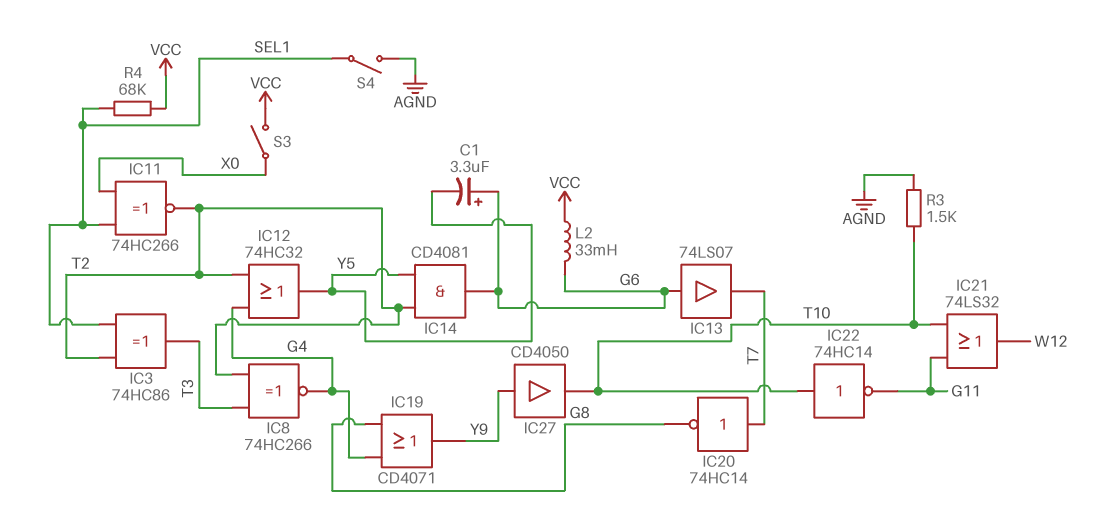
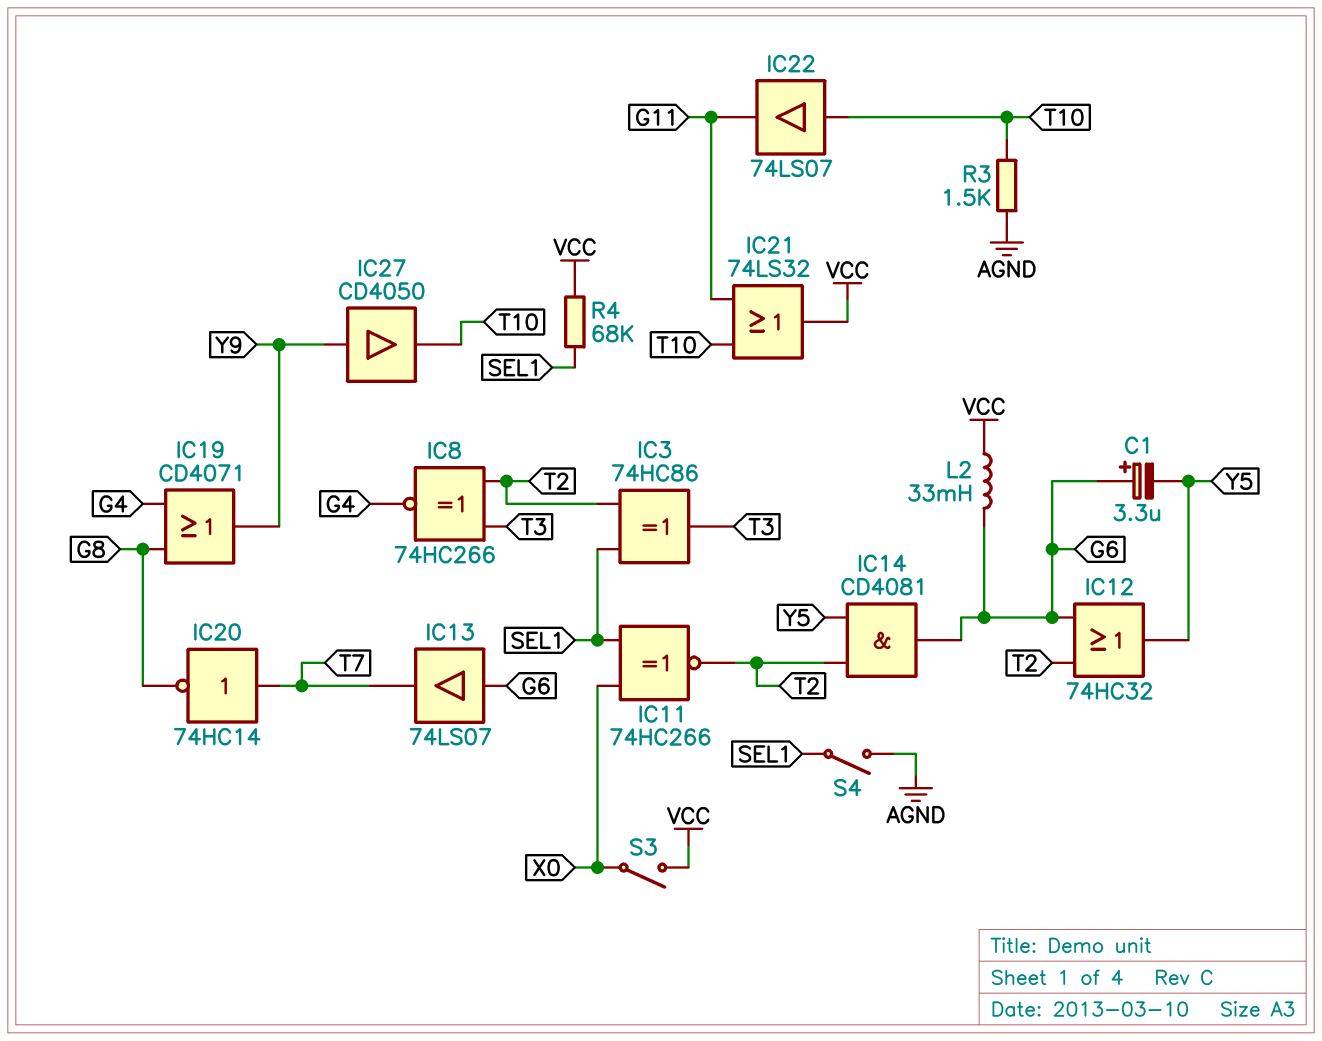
IC12: OR 74HC32 (in G4, in T2, out Y5) -> OR 74HC32 (in G6, in T2, out Y5)
IC21: OR 74LS32 (in G11, in T10, out W12) -> OR 74LS32 (in G11, in T10, out VCC)
IC22: NOT 74HC14 (in T10, out G11) -> buffer 74LS07 (in T10, out G11)

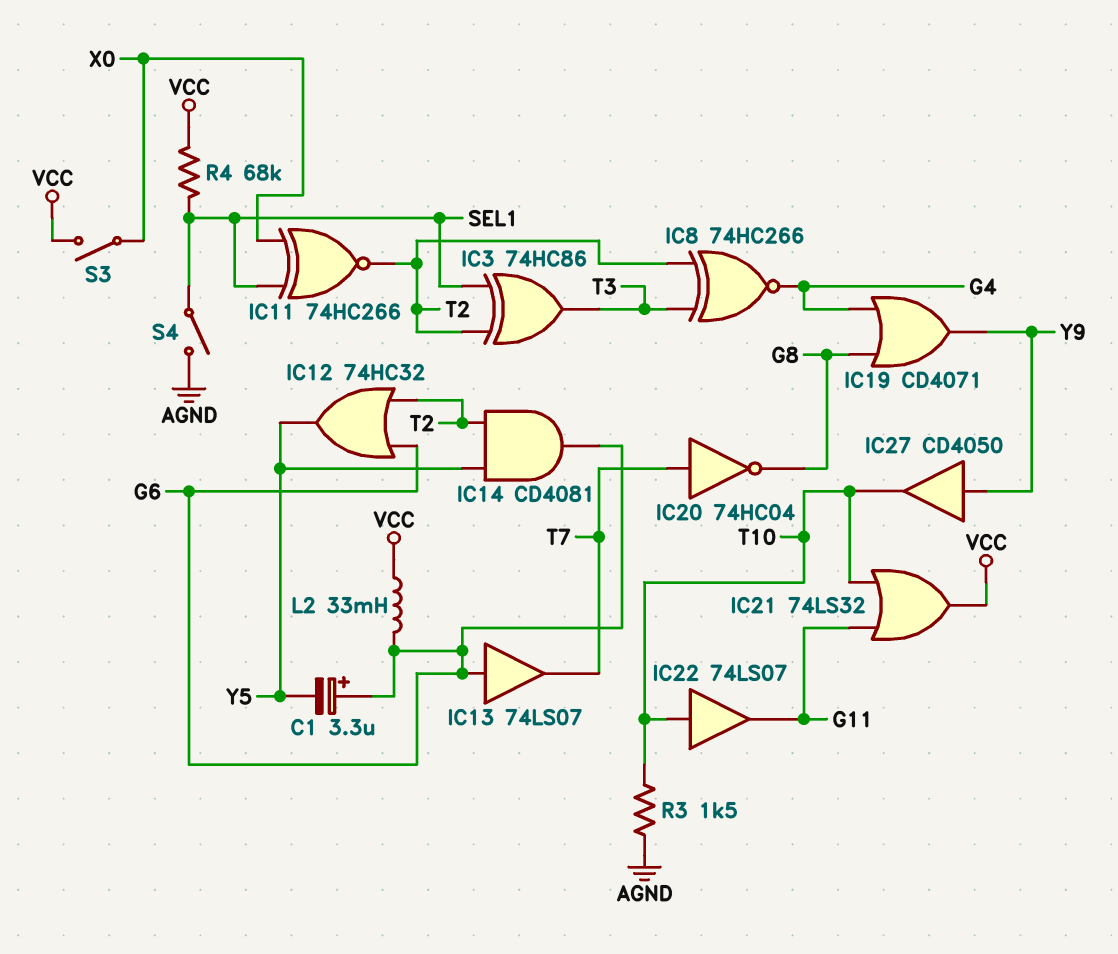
IC20: NOT 74HC14 (in T7, out G8) -> NOT 74HC04 (in T7, out G8)

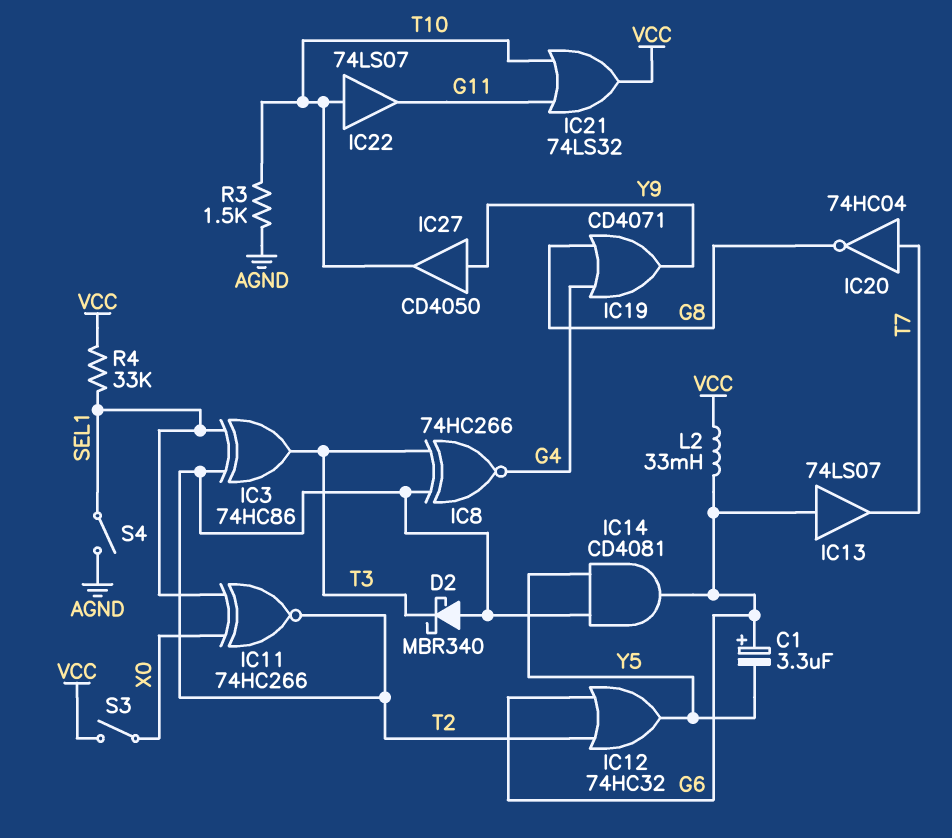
D2: none -> schottky MBR340 (A T2, K T3)
R4: 68k (SEL1, VCC) -> 33k (SEL1, VCC)

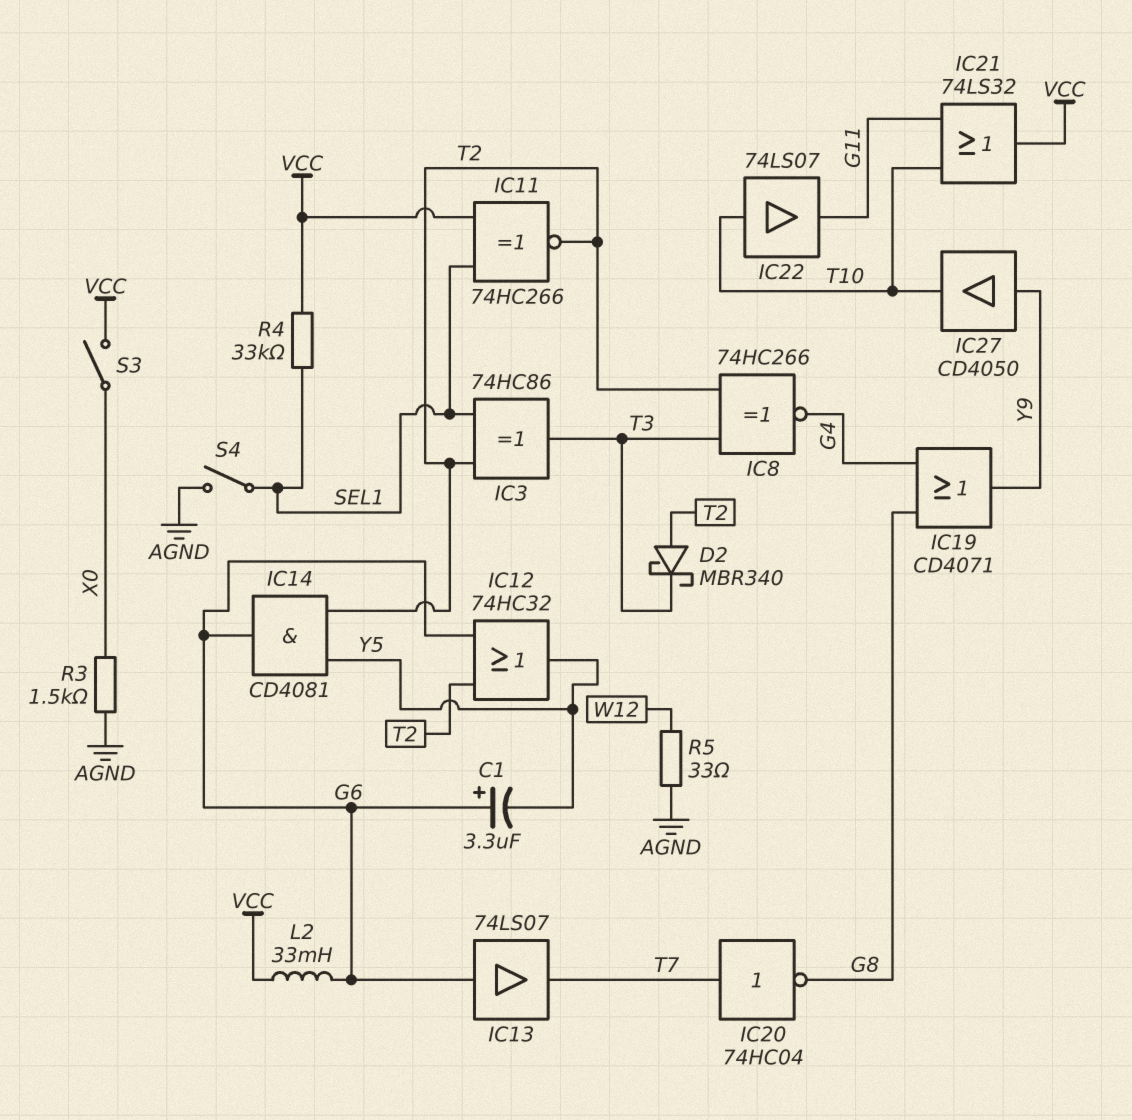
IC11: XNOR 74HC266 (in SEL1, in X0, out T2) -> XNOR 74HC266 (in SEL1, in VCC, out T2)
R3: 1.5k (AGND, T10) -> 1.5k (AGND, X0)
R5: none -> 33 (AGND, W12)

